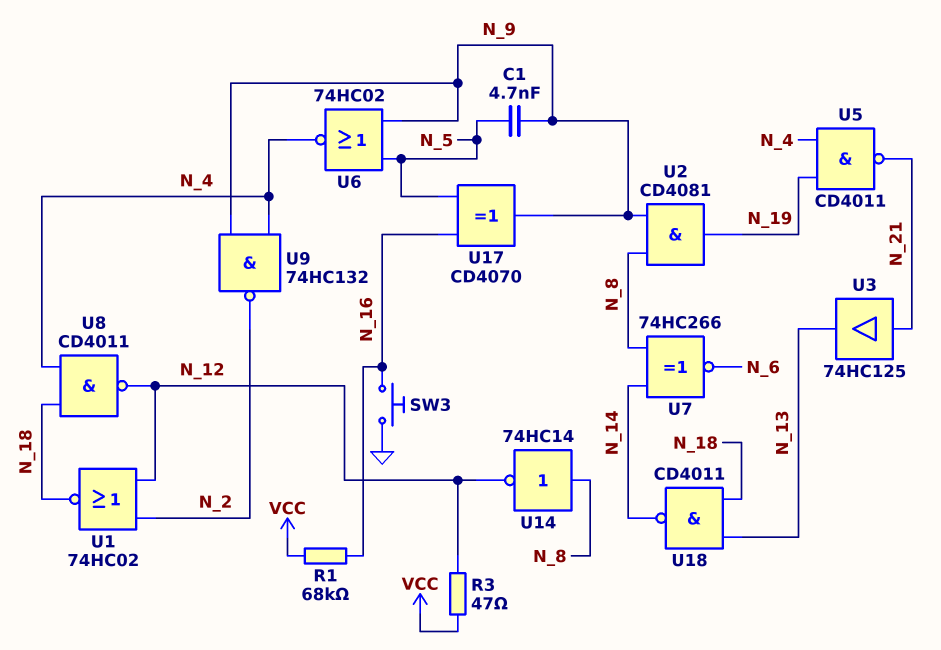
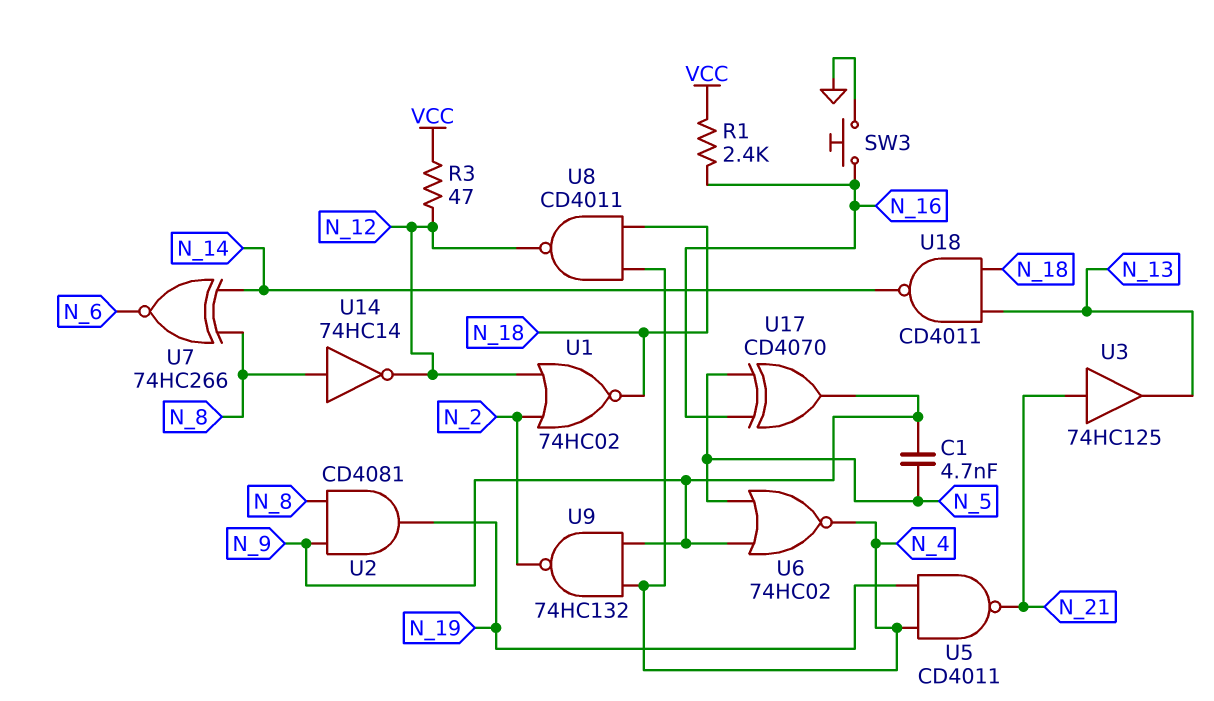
R1: 68k (N_16, VCC) -> 2.4k (N_16, VCC)

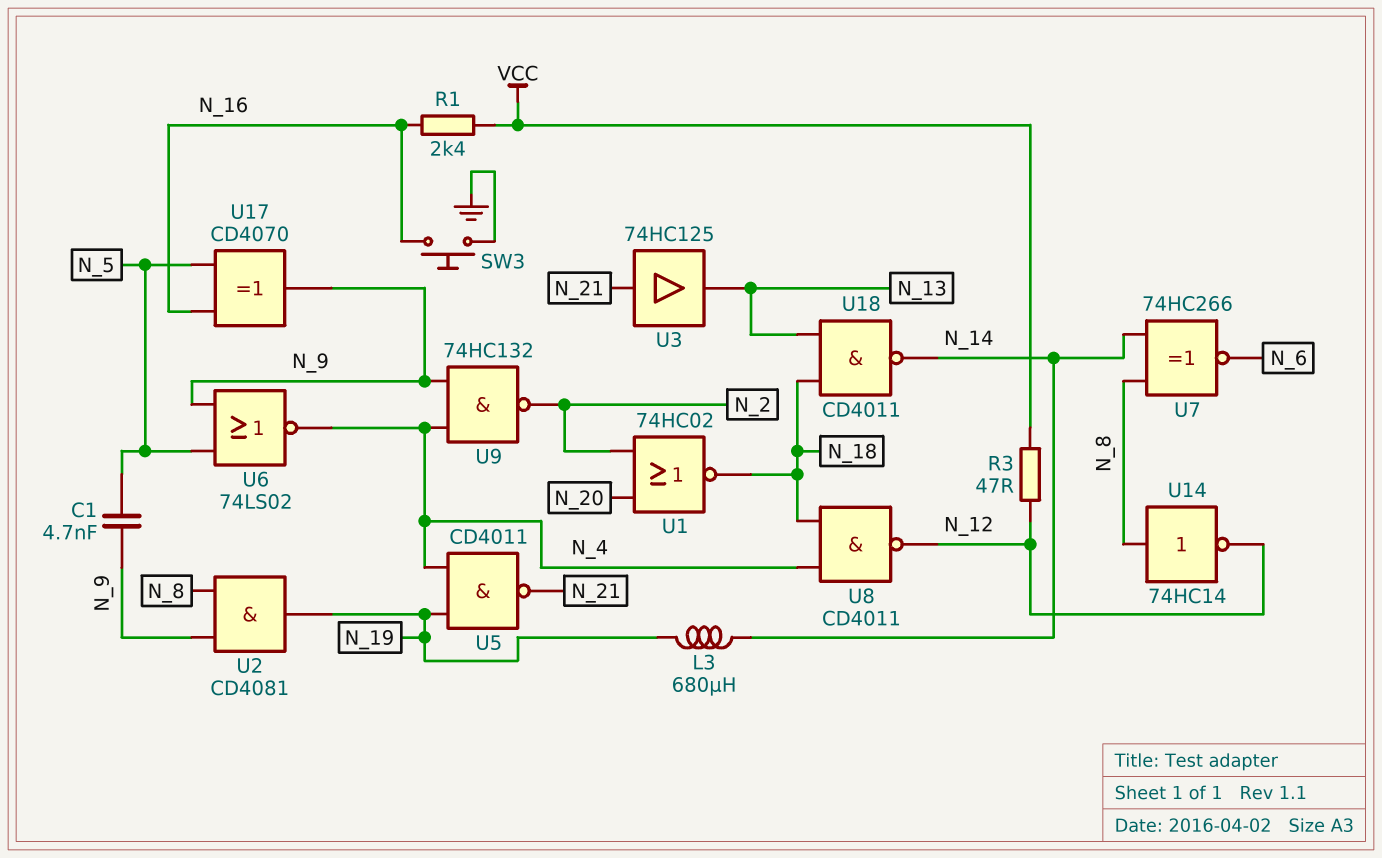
L3: none -> 680uH (N_14, N_19)
U1: NOR 74HC02 (in N_2, in N_12, out N_18) -> NOR 74HC02 (in N_2, in N_20, out N_18)
U6: NOR 74HC02 (in N_5, in N_9, out N_4) -> NOR 74LS02 (in N_5, in N_9, out N_4)

